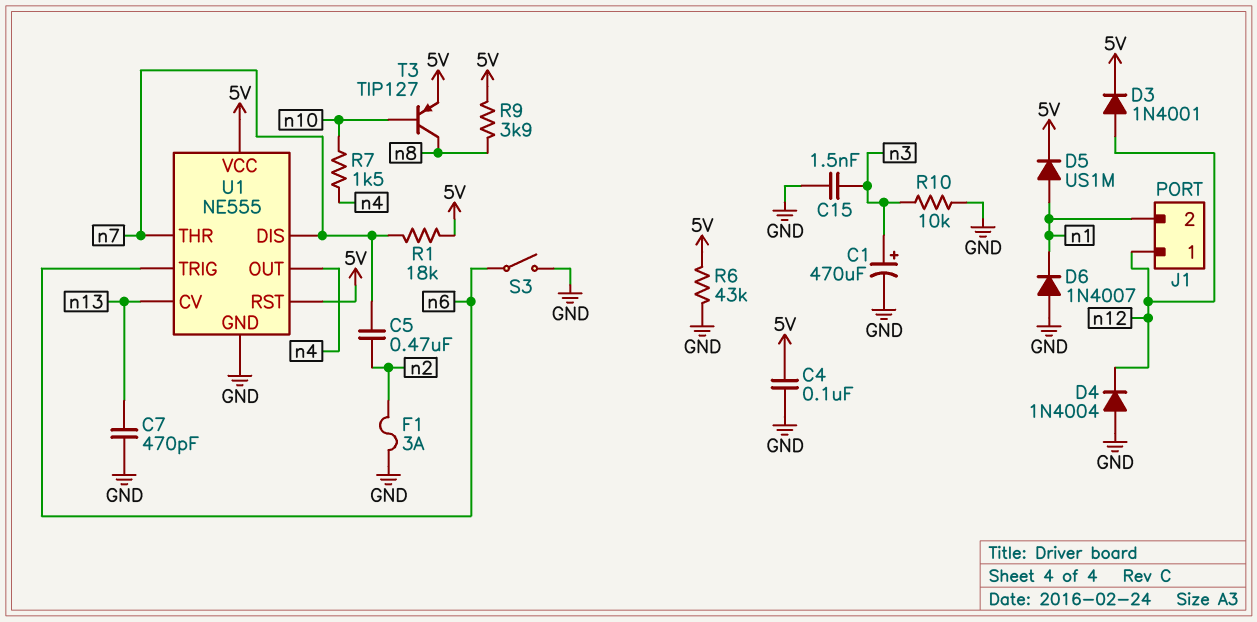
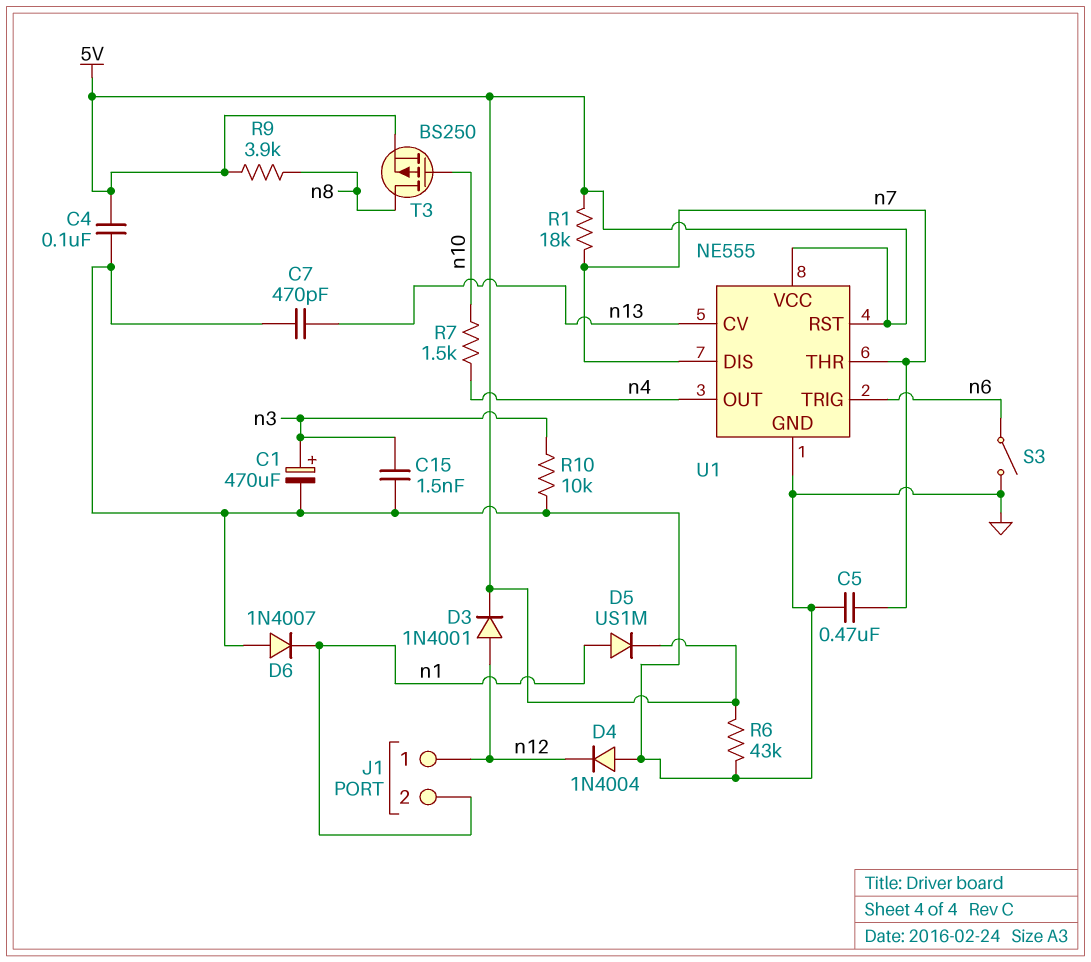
C5: 470nF (n2, n7) -> 470nF (GND, n7)
F1: 3A (GND, n2) -> none
T3: PNP TIP127 (B n10, C n8, E 5V) -> PMOS BS250 (G n10, D n8, S 5V)

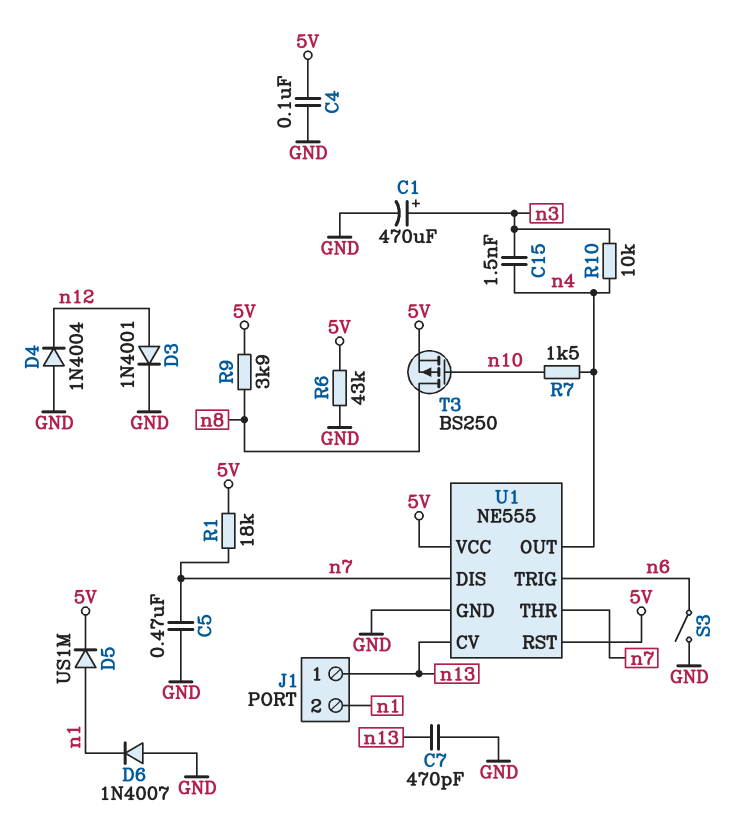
C15: 1.5nF (GND, n3) -> 1.5nF (n3, n4)
D3: diode 1N4001 (A n12, K 5V) -> diode 1N4001 (A n12, K GND)
J1 pin 1: n12 -> n13
R10: 10k (GND, n3) -> 10k (n3, n4)

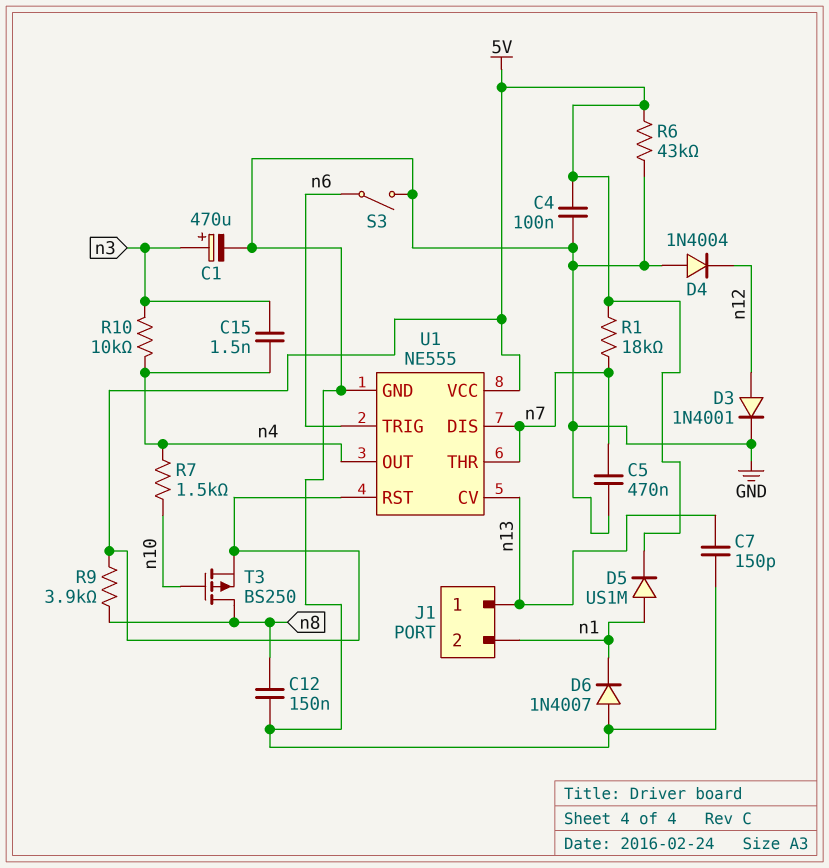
C7: 470pF (GND, n13) -> 150pF (GND, n13)
C12: none -> 150nF (GND, n8)

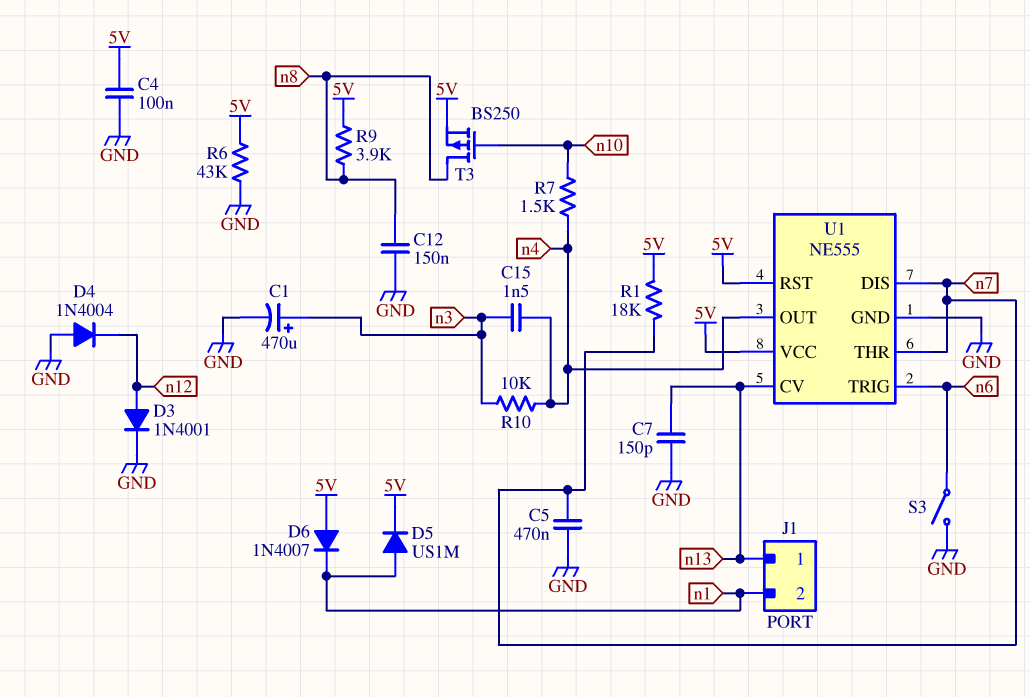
D6: diode 1N4007 (A GND, K n1) -> diode 1N4007 (A 5V, K n1)

